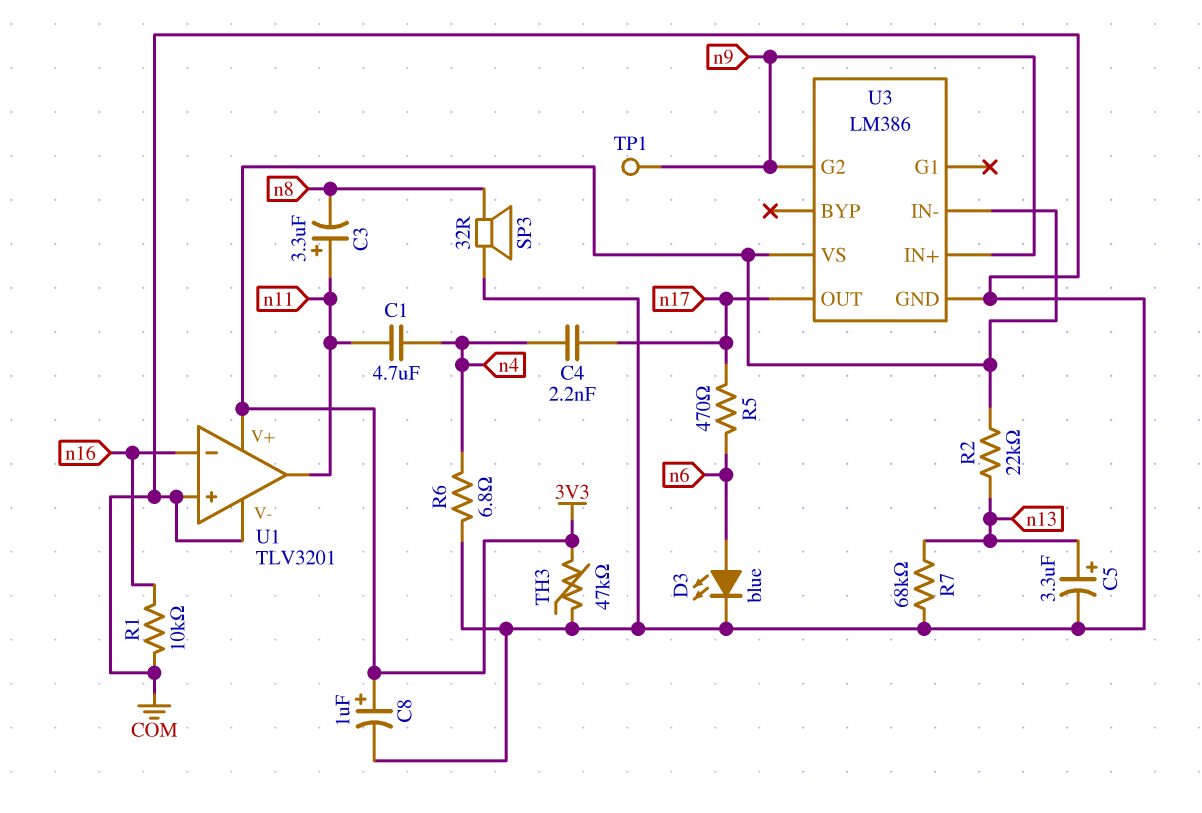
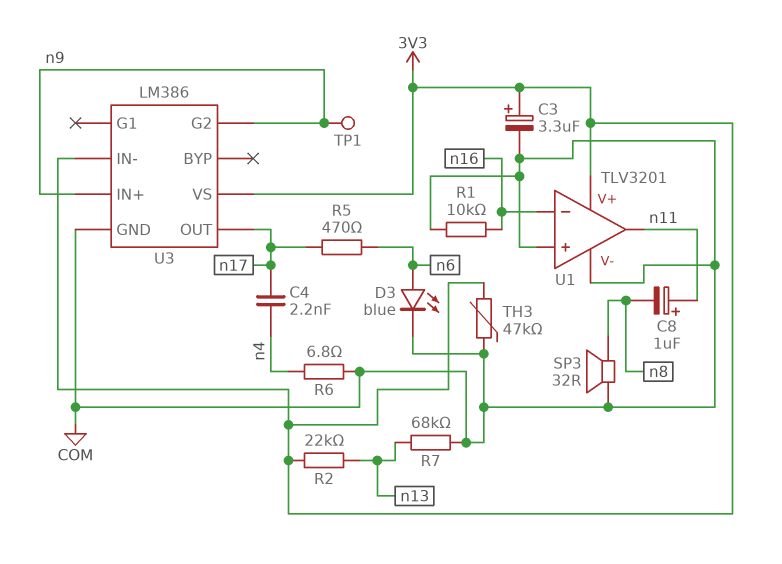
C1: 4.7uF (n4, n11) -> none
C3: 3.3uF (plus n11, minus n8) -> 3.3uF (plus 3V3, minus COM)
C5: 3.3uF (plus n13, minus COM) -> none
C8: 1uF (plus 3V3, minus COM) -> 1uF (plus n11, minus n8)

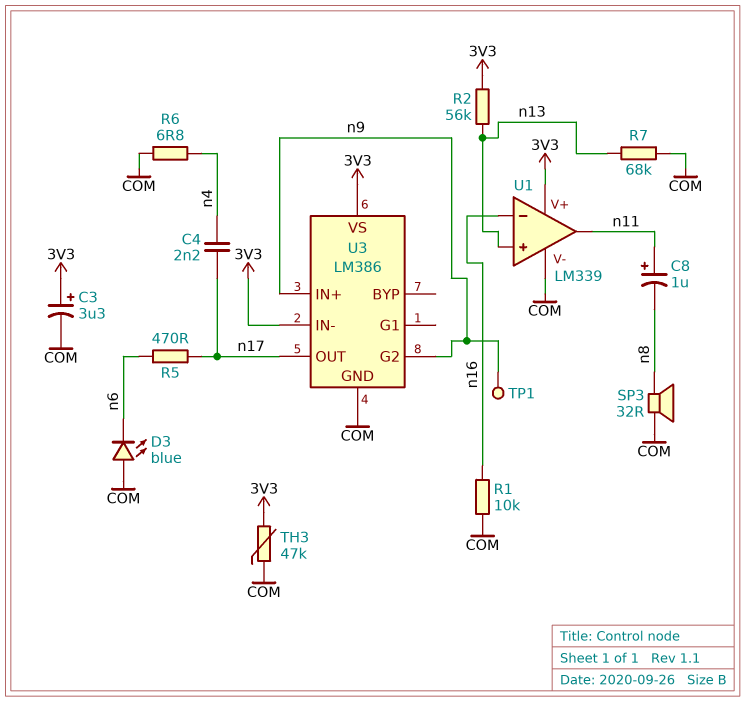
D3: LED blue (A n6, K COM) -> LED blue (A COM, K n6)
R2: 22k (3V3, n13) -> 56k (3V3, n13)
U1: TLV3201 -> LM339
U1 pin in+: COM -> n13

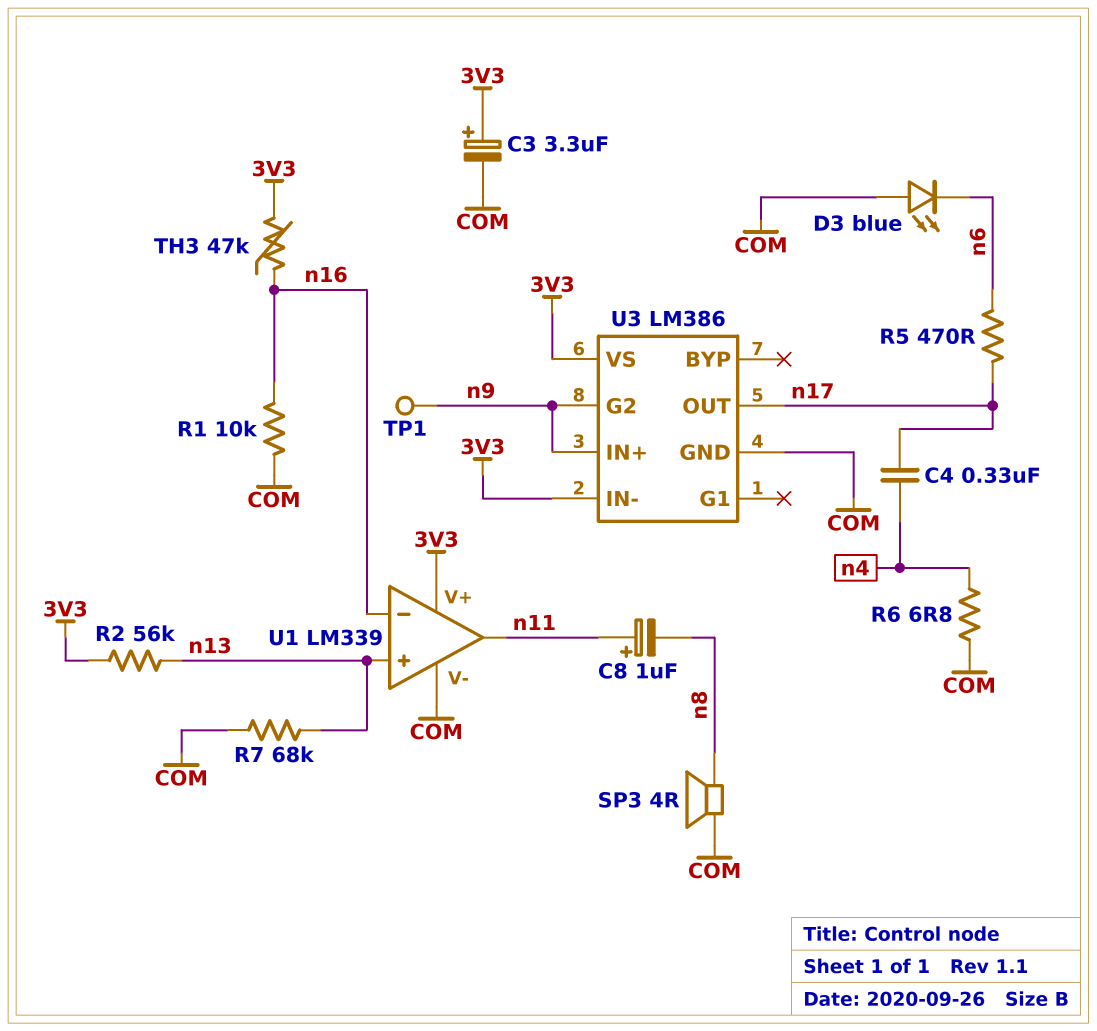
C4: 2.2nF (n4, n17) -> 330nF (n4, n17)
SP3: speaker 32R (COM, n8) -> speaker 4R (COM, n8)
TH3: 47k (3V3, COM) -> 47k (3V3, n16)

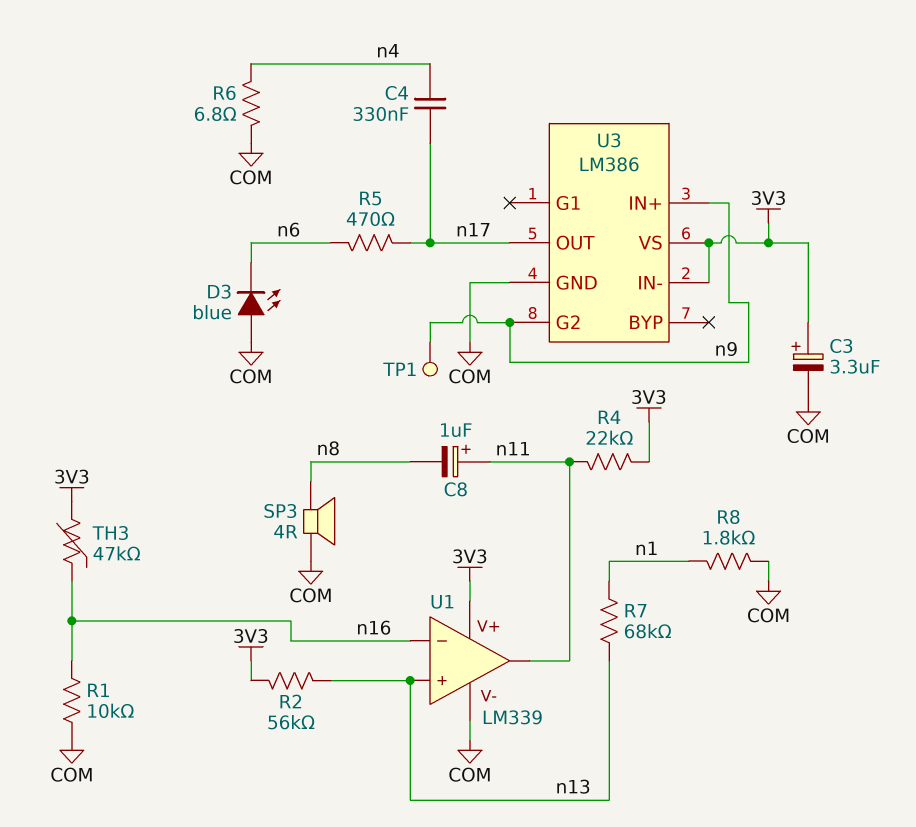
R4: none -> 22k (3V3, n11)
R7: 68k (COM, n13) -> 68k (n1, n13)
R8: none -> 1.8k (COM, n1)

